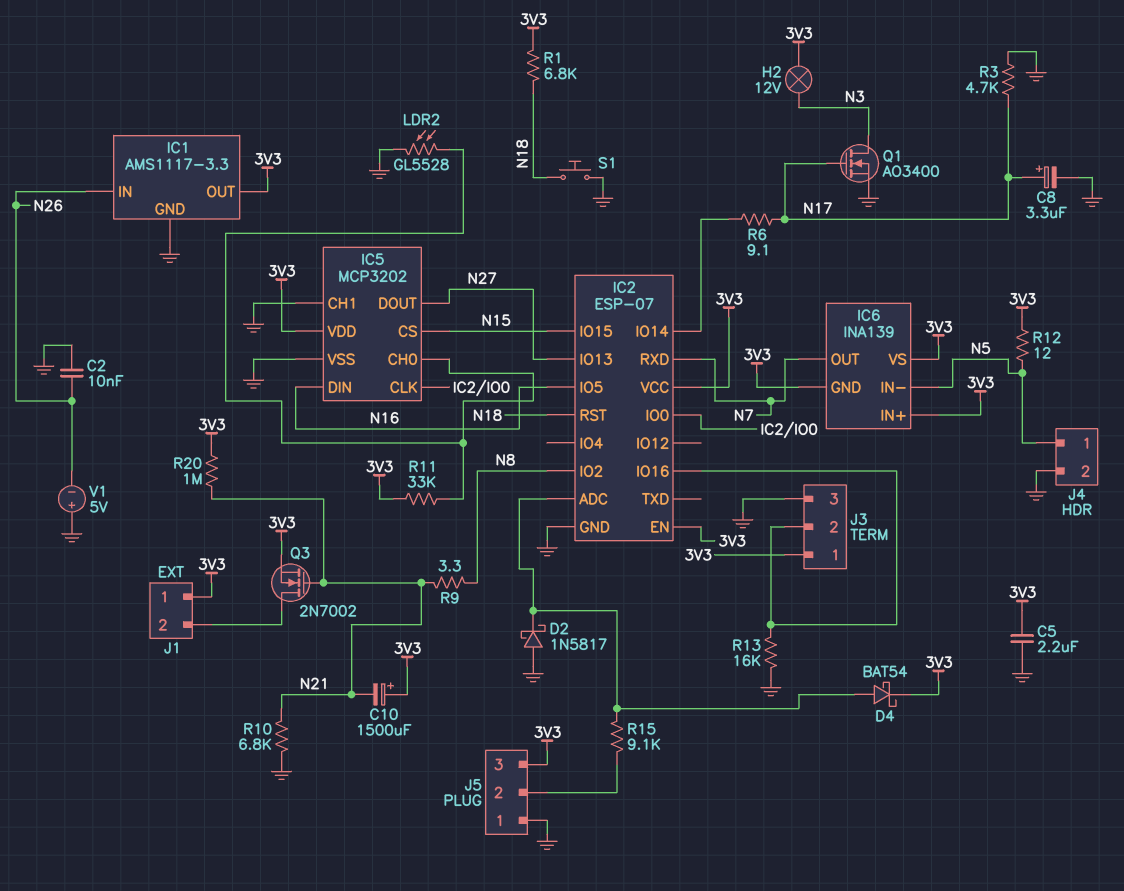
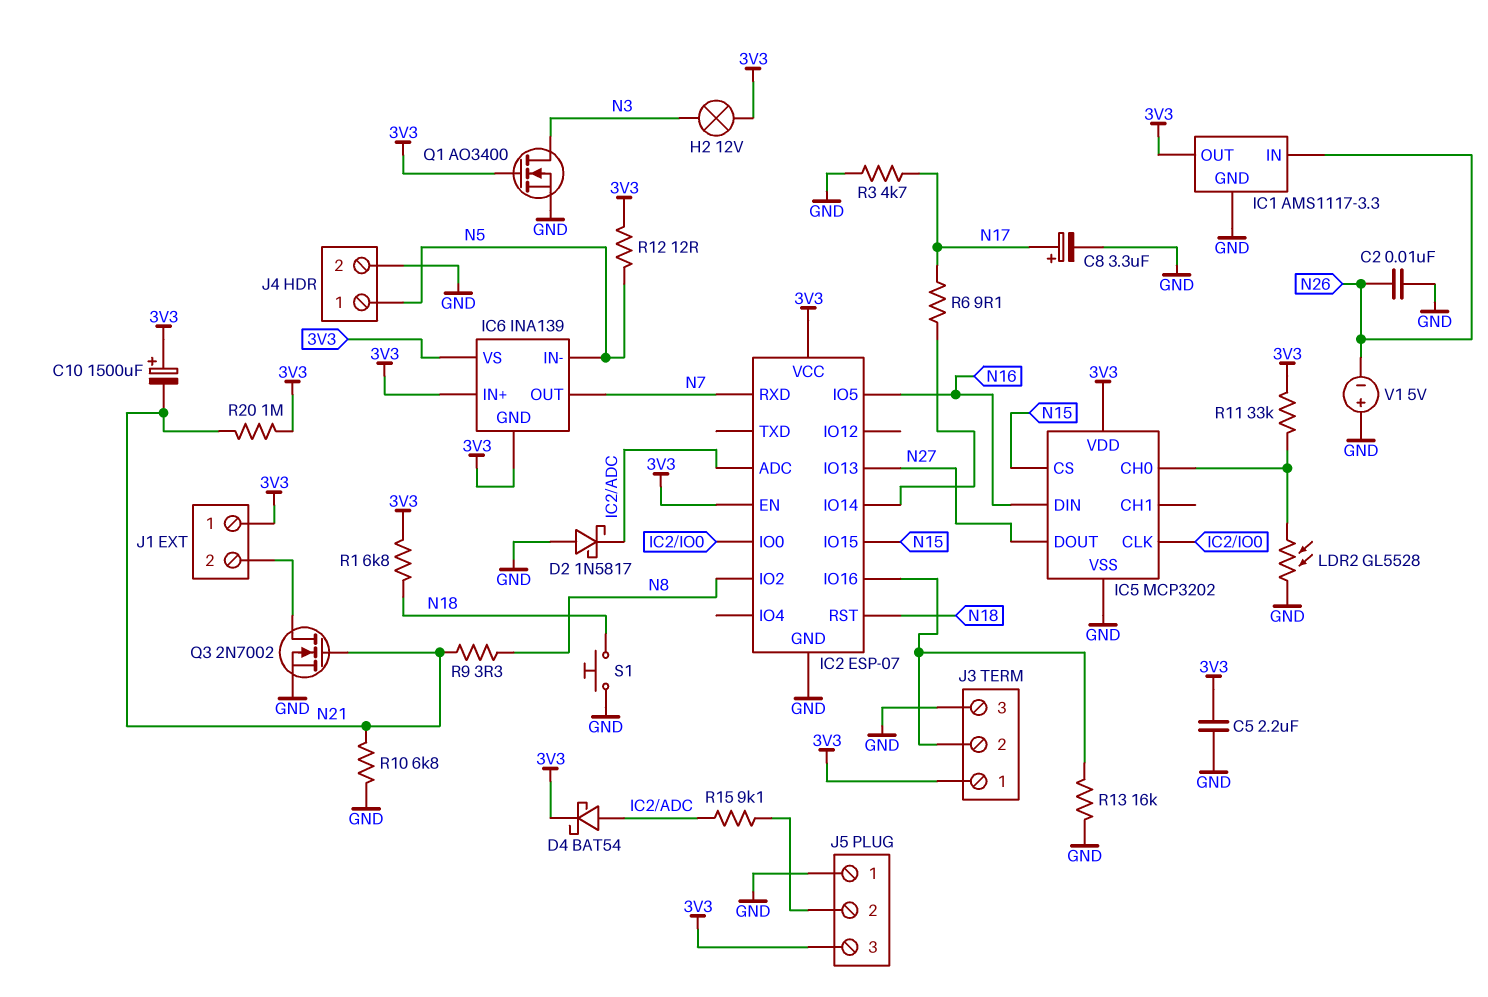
IC5 pin CH1: GND -> none
Q1: NMOS AO3400 (G N17, D N3, S GND) -> NMOS AO3400 (G 3V3, D N3, S GND)
Q3: NMOS 2N7002 (G N21, D J1/2, S 3V3) -> NMOS 2N7002 (G N21, D J1/2, S GND)

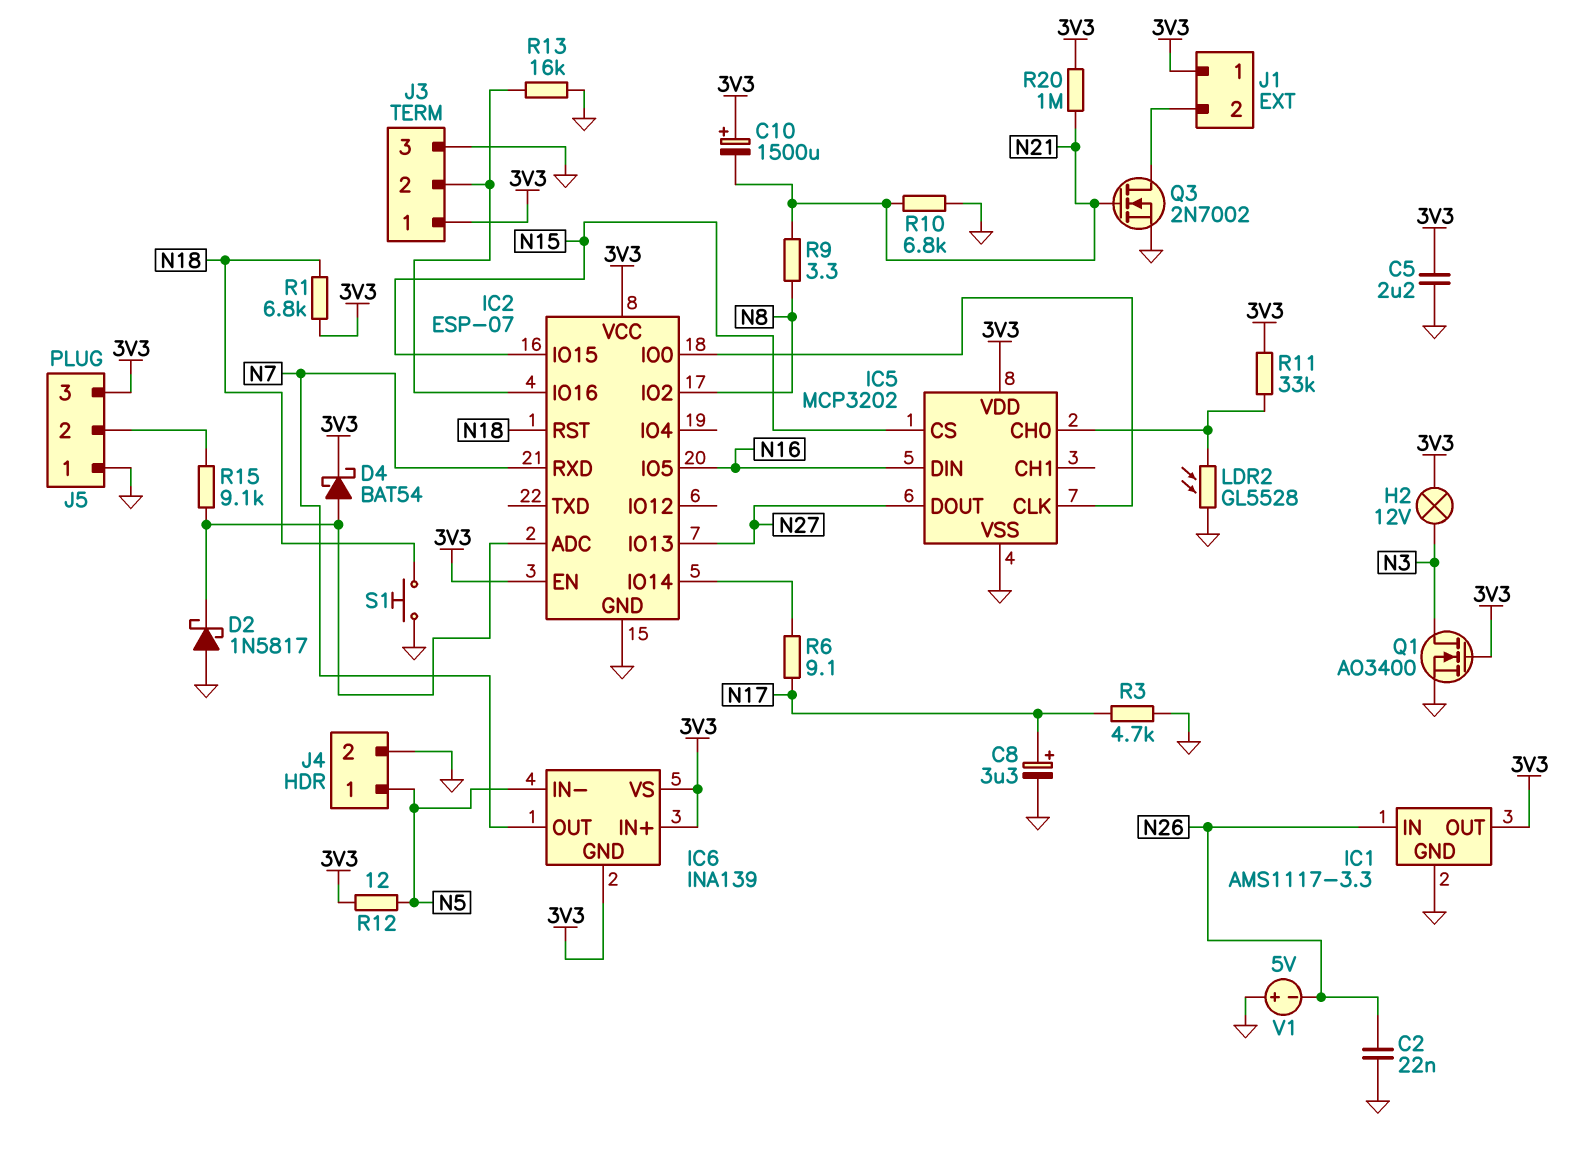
C2: 10nF (GND, N26) -> 22nF (GND, N26)

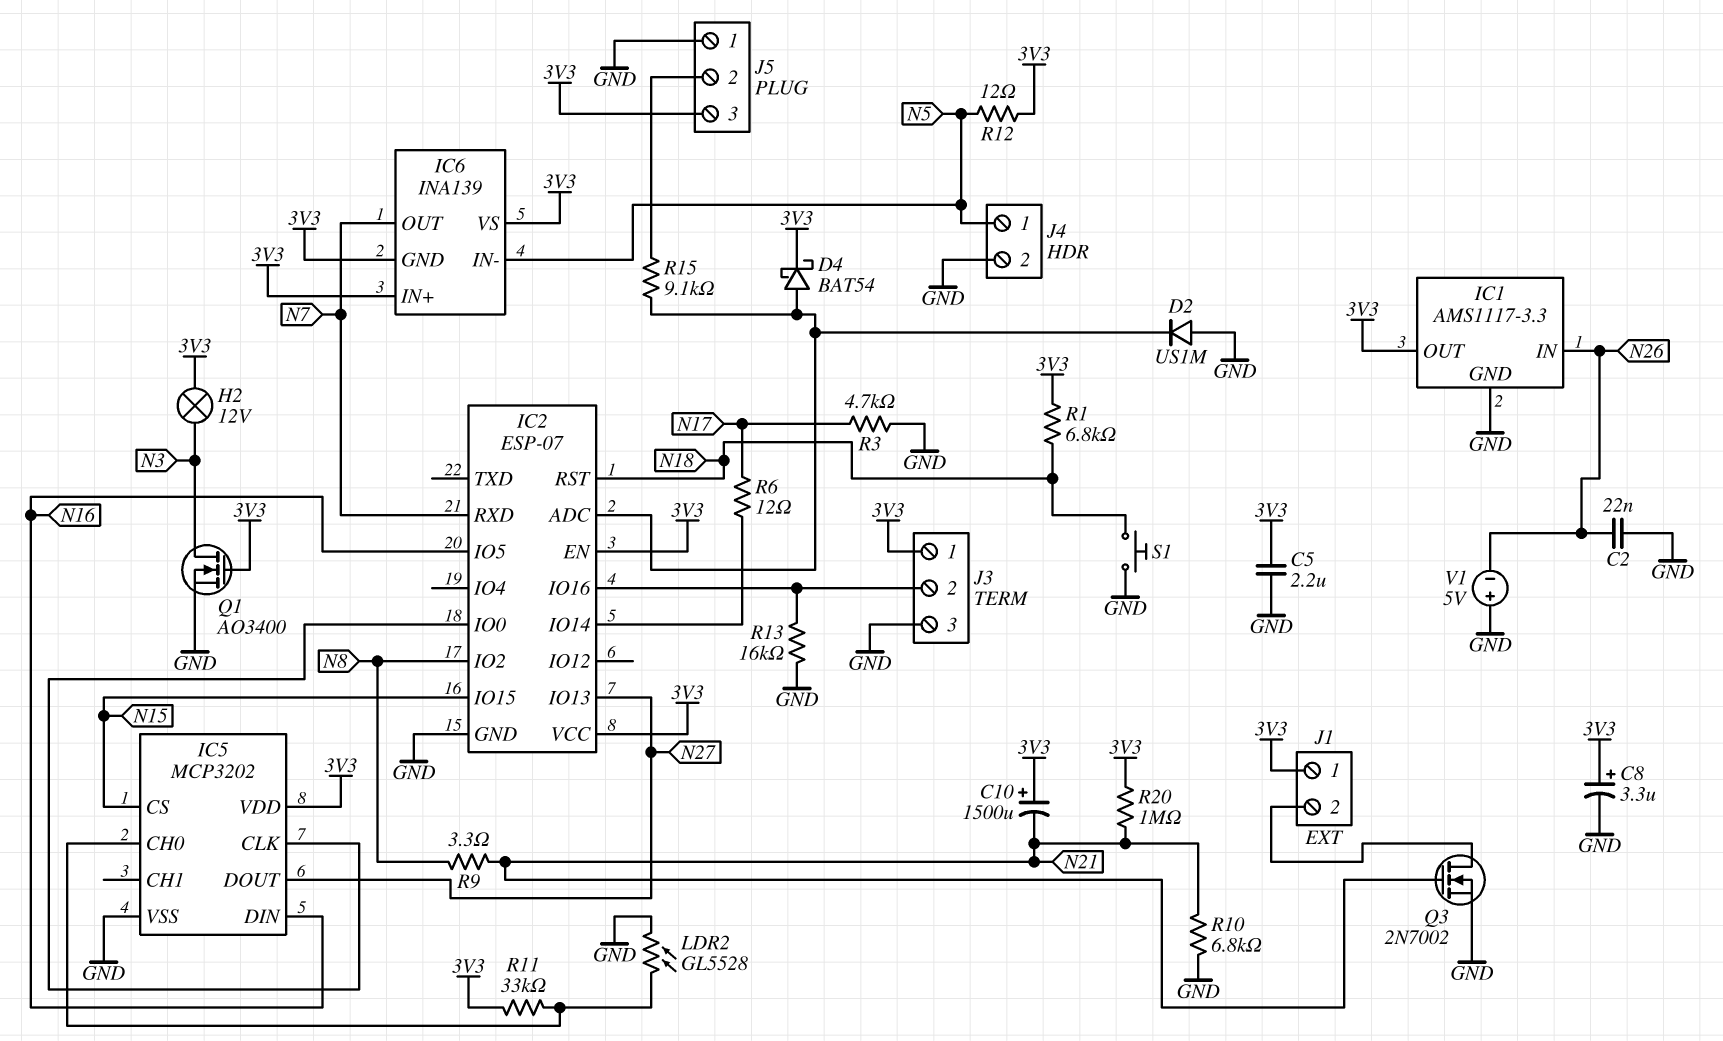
C8: 3.3uF (plus N17, minus GND) -> 3.3uF (plus 3V3, minus GND)
D2: schottky 1N5817 (A GND, K IC2/ADC) -> diode US1M (A GND, K IC2/ADC)
R6: 9.1 (IC2/IO14, N17) -> 12 (IC2/IO14, N17)

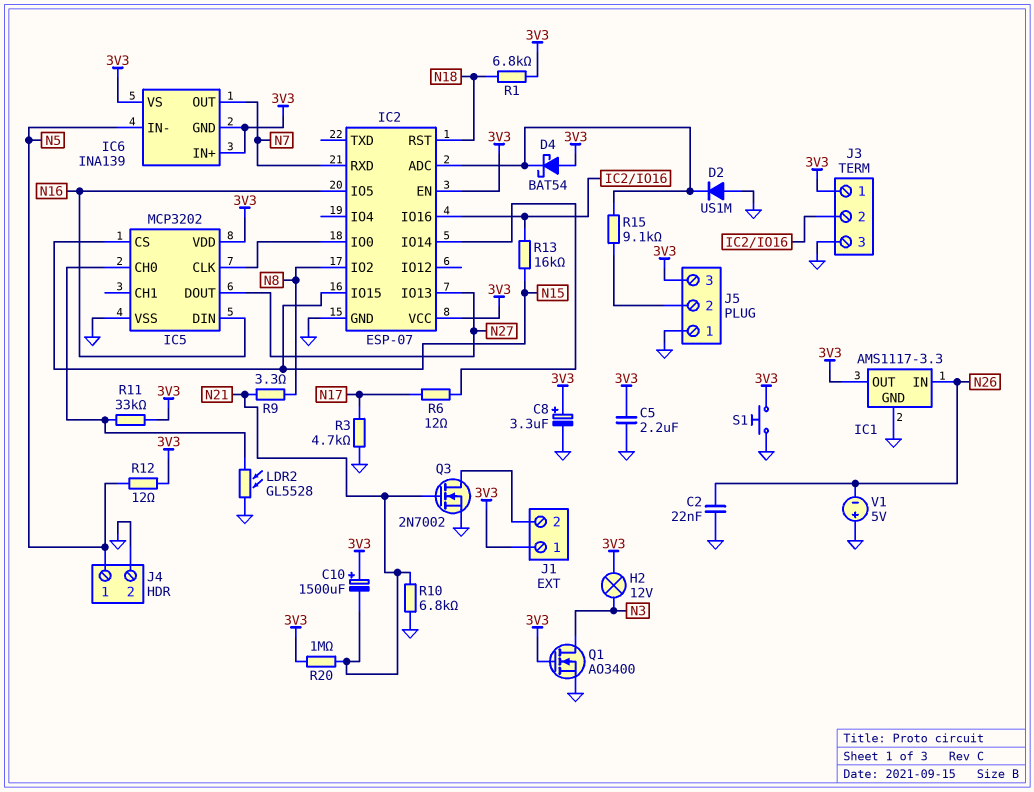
D4: schottky BAT54 (A IC2/ADC, K 3V3) -> schottky BAT54 (A 3V3, K IC2/ADC)
R13: 16k (GND, IC2/IO16) -> 16k (IC2/IO16, N15)
S1: button (GND, N18) -> button (3V3, GND)

